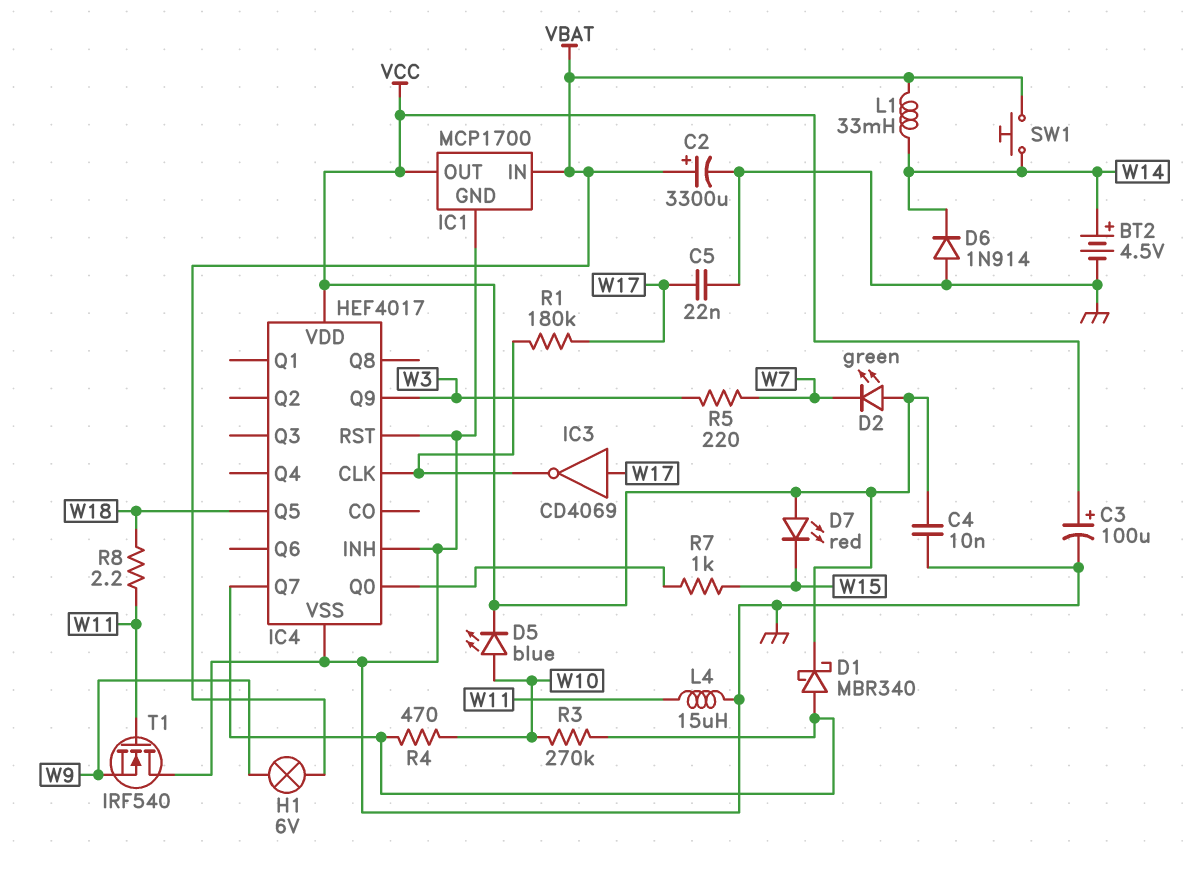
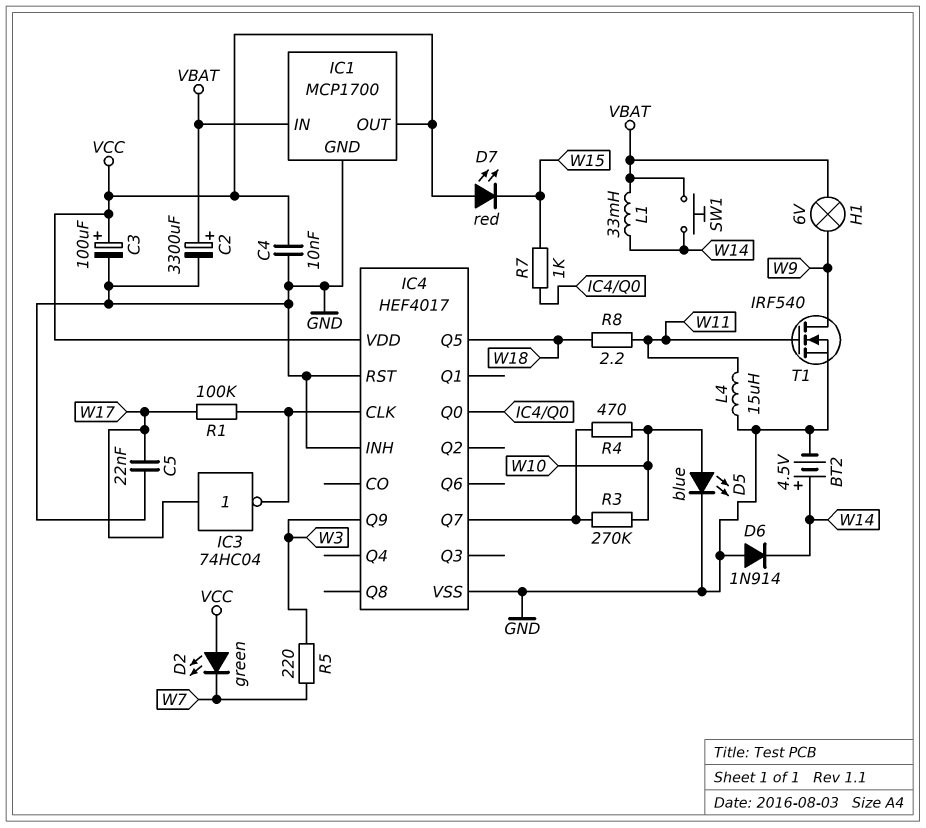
D1: schottky MBR340 (A IC4/Q7, K VCC) -> none
D5: LED blue (A W10, K VCC) -> LED blue (A W10, K GND)
IC3: NOT CD4069 (in W17, out IC4/CLK) -> NOT 74HC04 (in W17, out IC4/CLK)
R1: 180k (IC4/CLK, W17) -> 100k (IC4/CLK, W17)
T1: NMOS IRF540 (G W11, D GND, S W9) -> NMOS IRF540 (G W11, D W9, S GND)

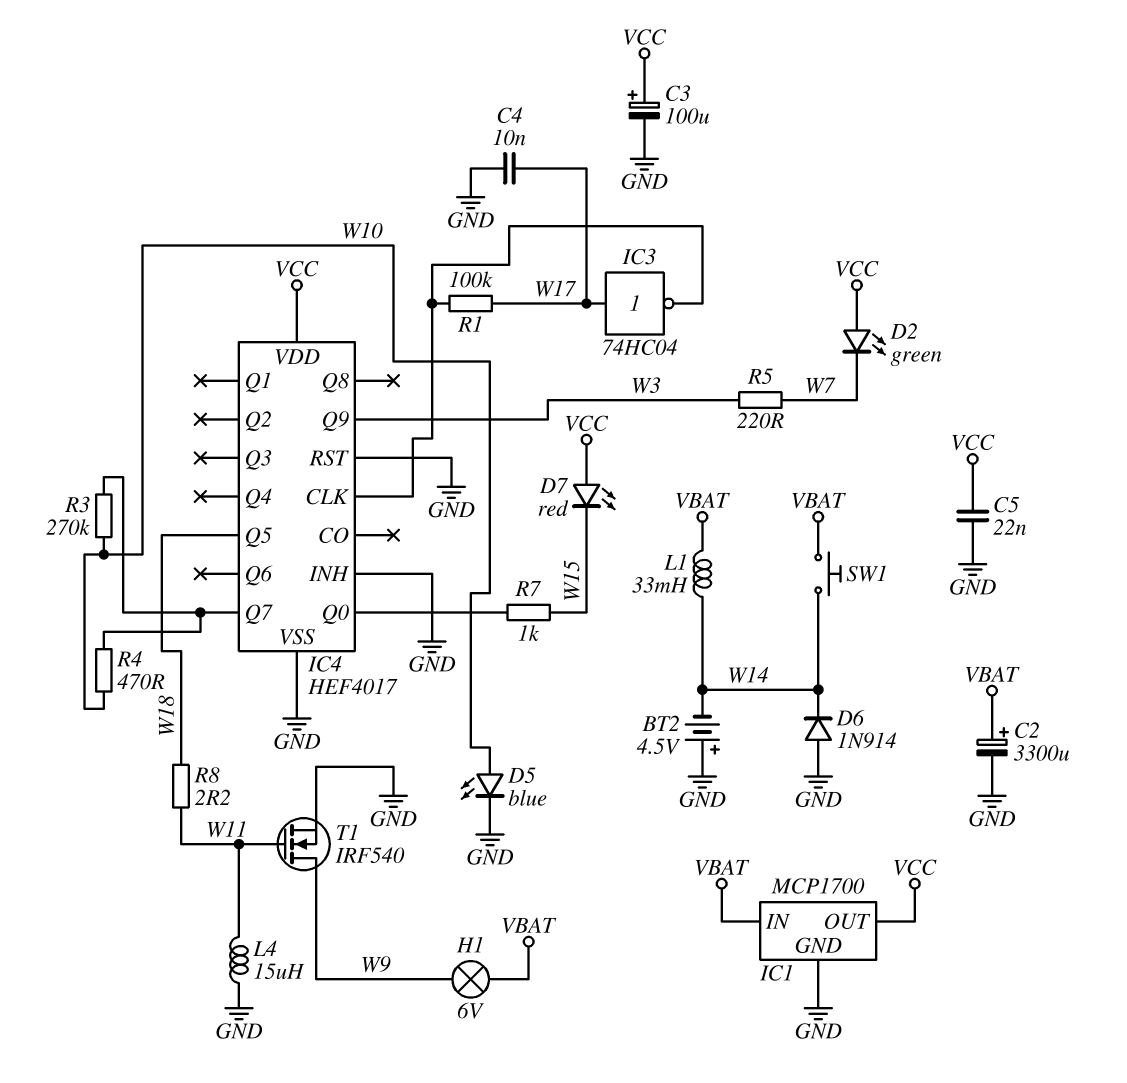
BT2: 4.5V (plus W14, minus GND) -> 4.5V (plus GND, minus W14)
C4: 10nF (GND, VCC) -> 10nF (GND, W17)
C5: 22nF (GND, W17) -> 22nF (GND, VCC)

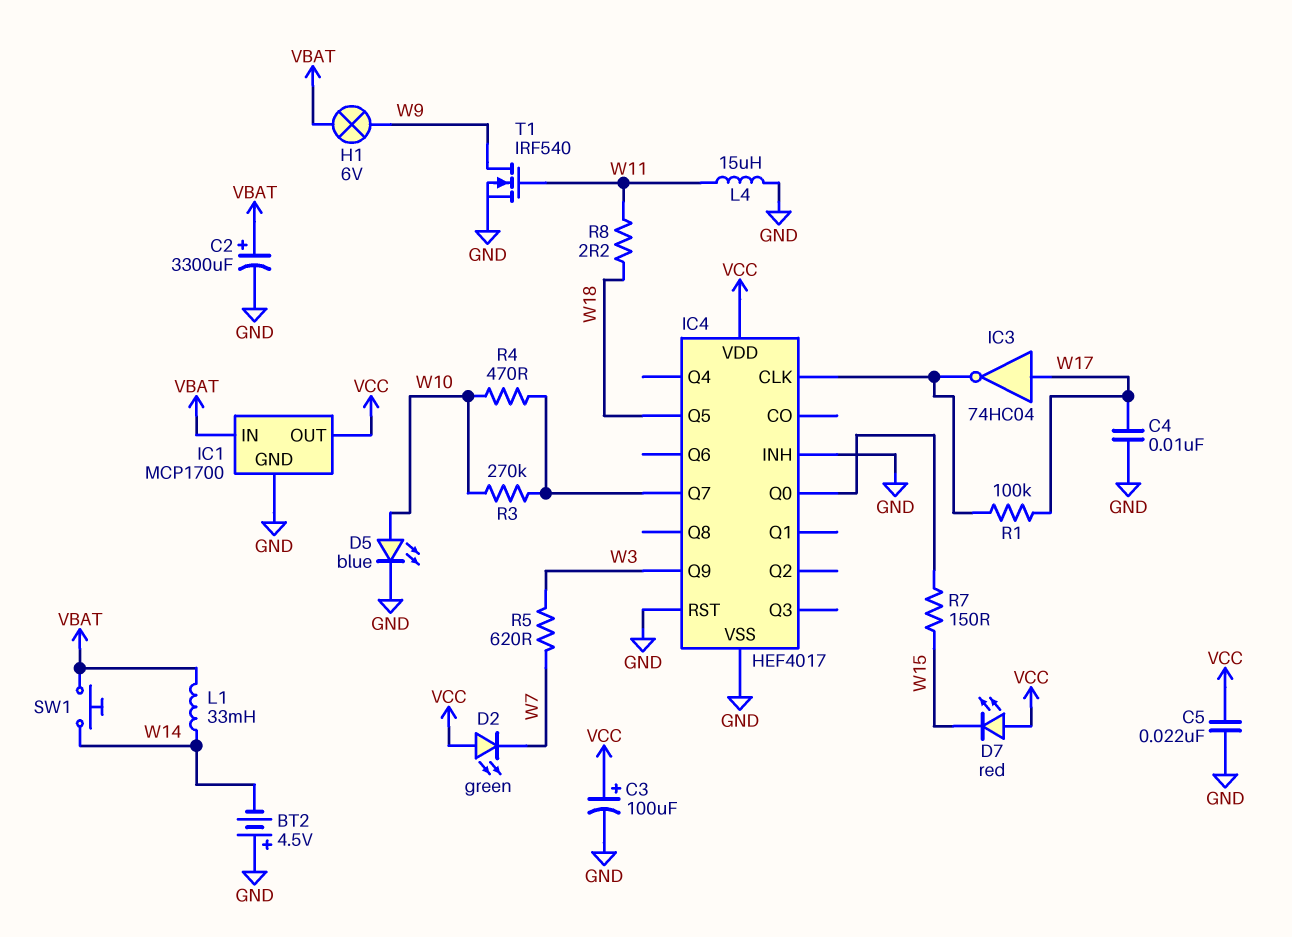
D6: diode 1N914 (A GND, K W14) -> none
R5: 220 (W3, W7) -> 620 (W3, W7)
R7: 1k (IC4/Q0, W15) -> 150 (IC4/Q0, W15)

